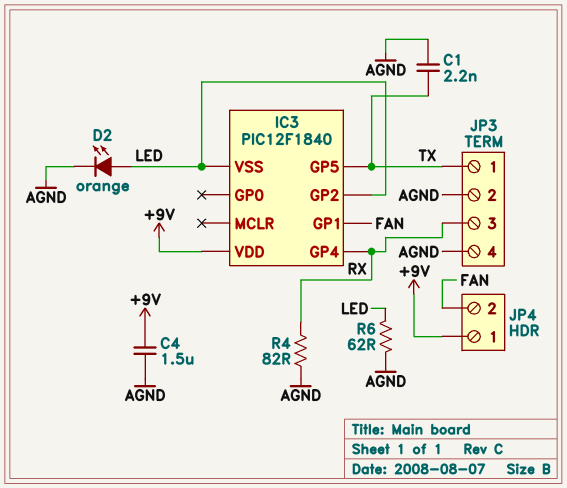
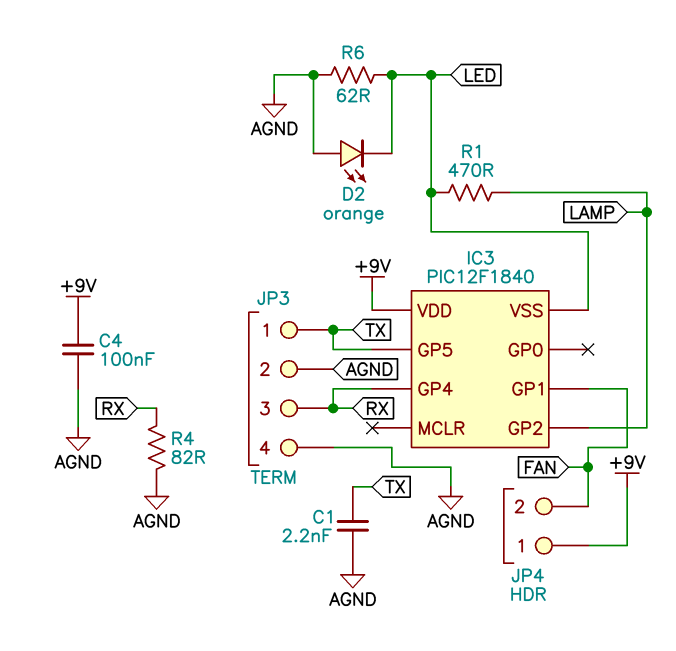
C4: 1.5uF (+9V, AGND) -> 100nF (+9V, AGND)
D2: LED orange (A LED, K AGND) -> LED orange (A AGND, K LED)
IC3 pin GP2: LED -> LAMP
R1: none -> 470 (LAMP, LED)

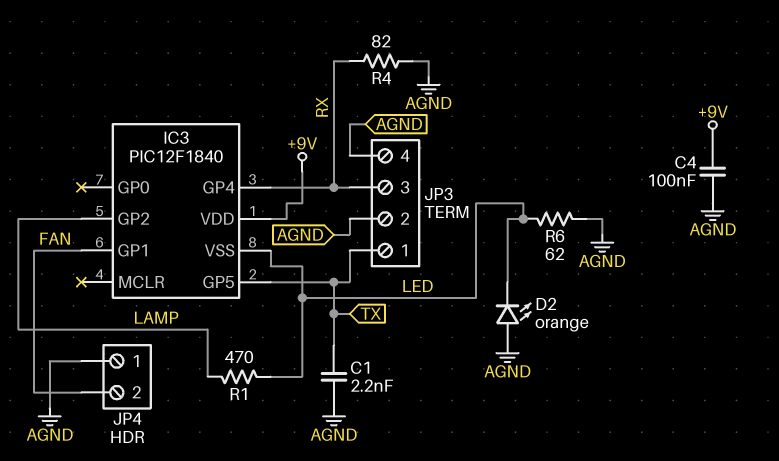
JP4 pin 1: +9V -> AGND

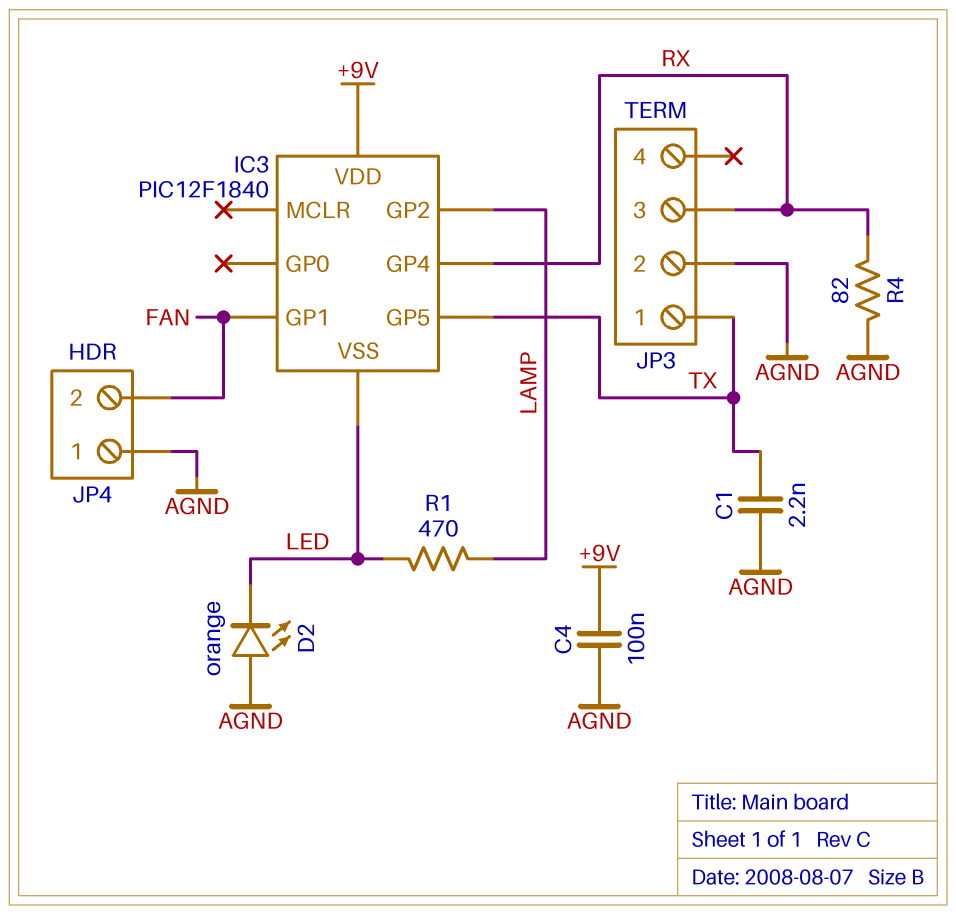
JP3 pin 4: AGND -> none
R6: 62 (AGND, LED) -> none

